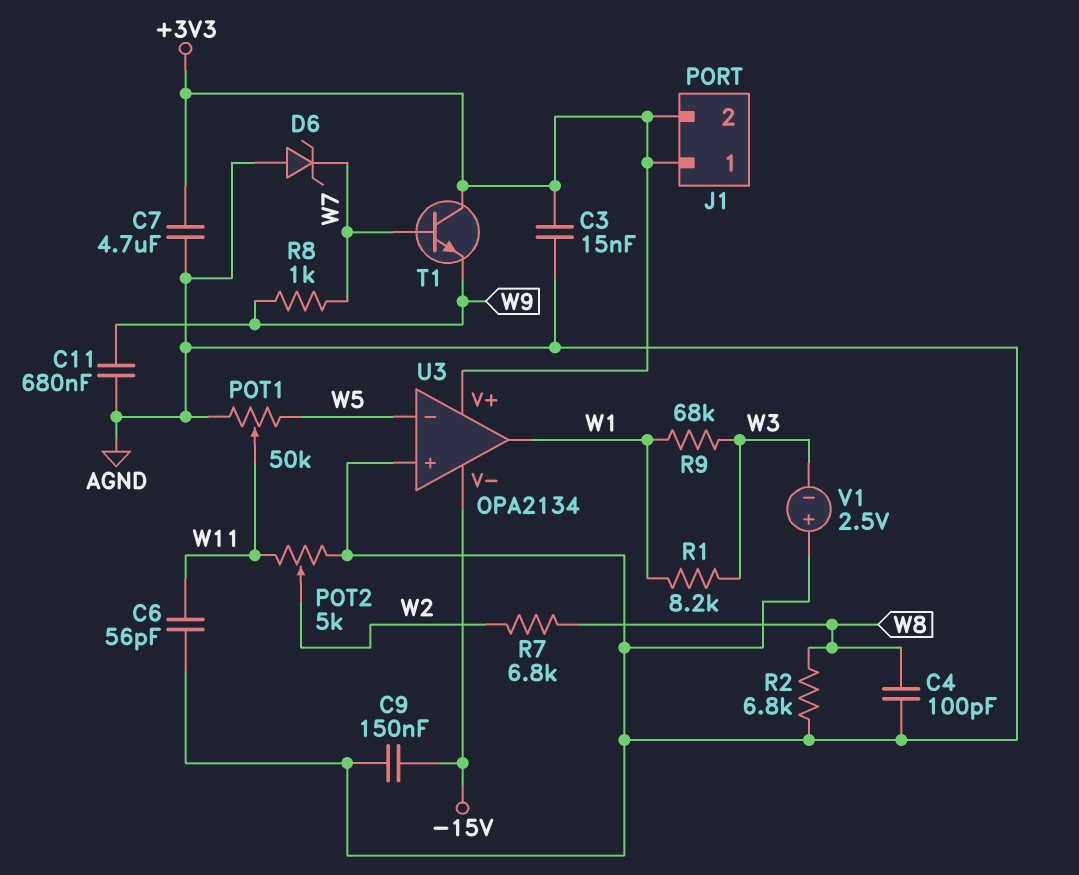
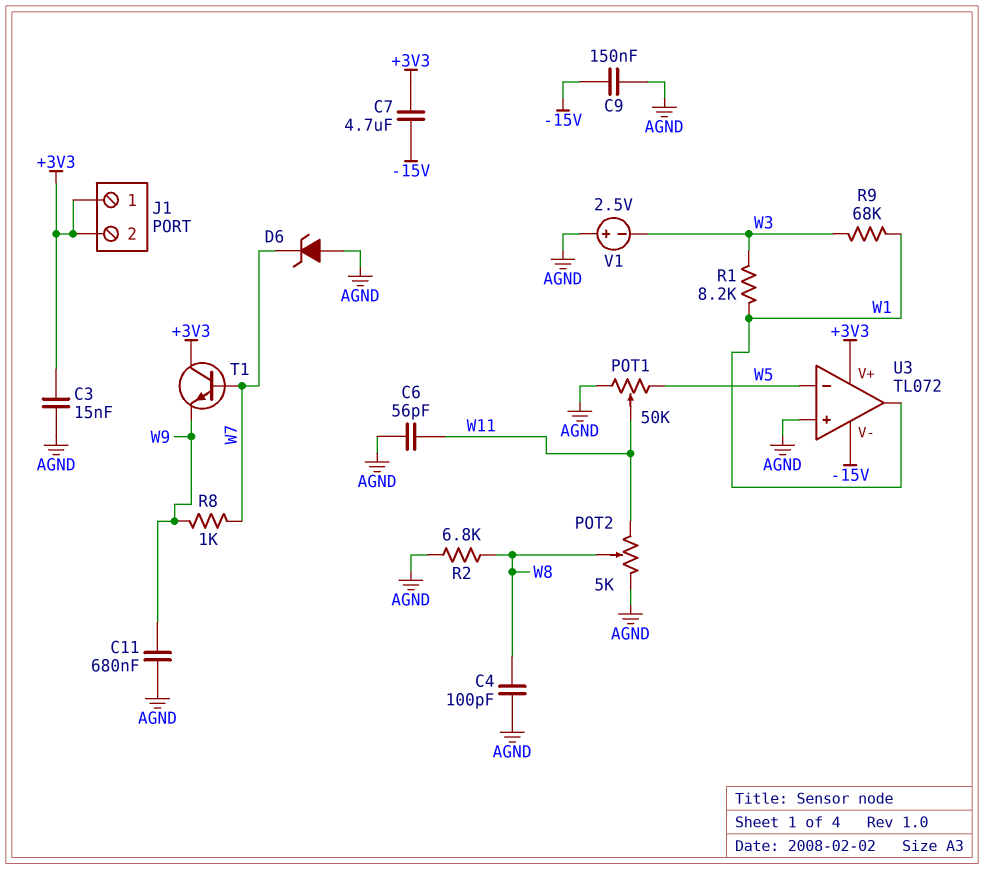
C7: 4.7uF (+3V3, AGND) -> 4.7uF (+3V3, -15V)
POT2: 5k (AGND, W11, wiper W2) -> 5k (AGND, W11, wiper W8)
R7: 6.8k (W2, W8) -> none
U3: OPA2134 -> TL072

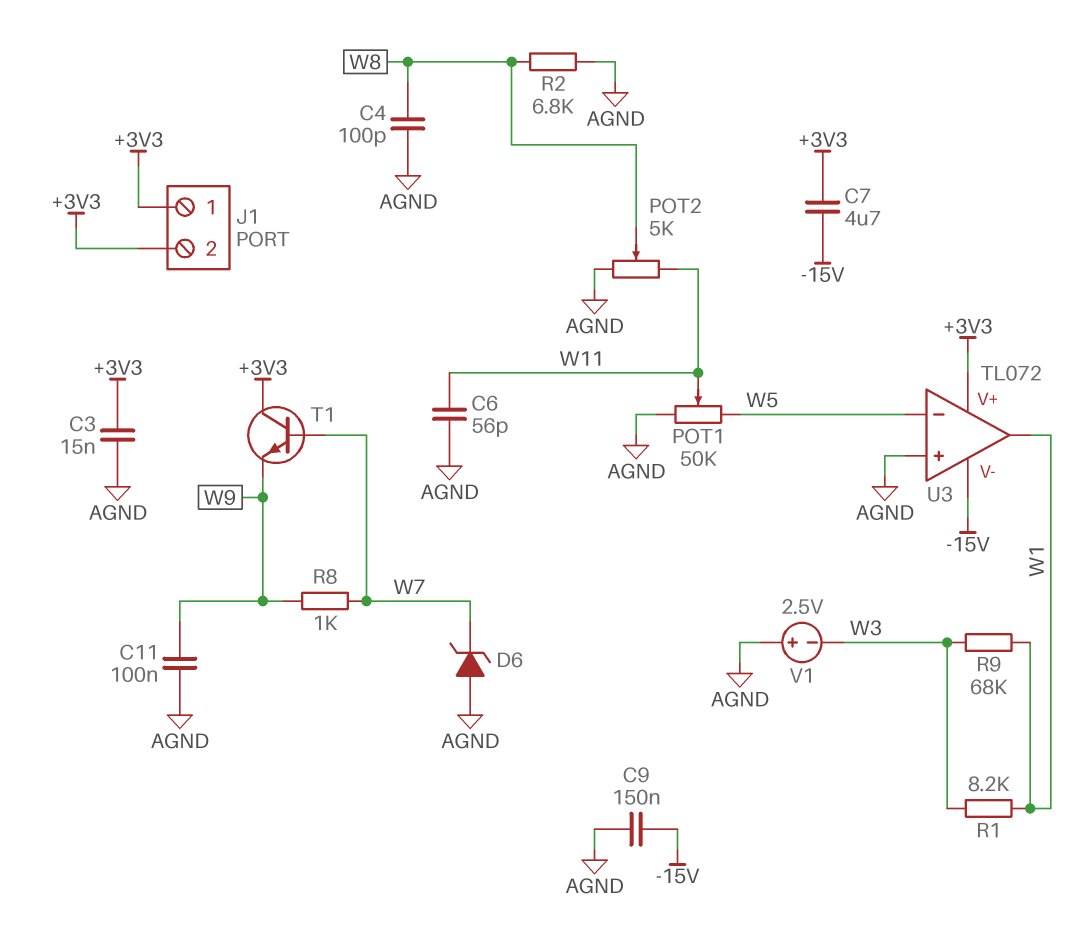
C11: 680nF (AGND, W9) -> 100nF (AGND, W9)

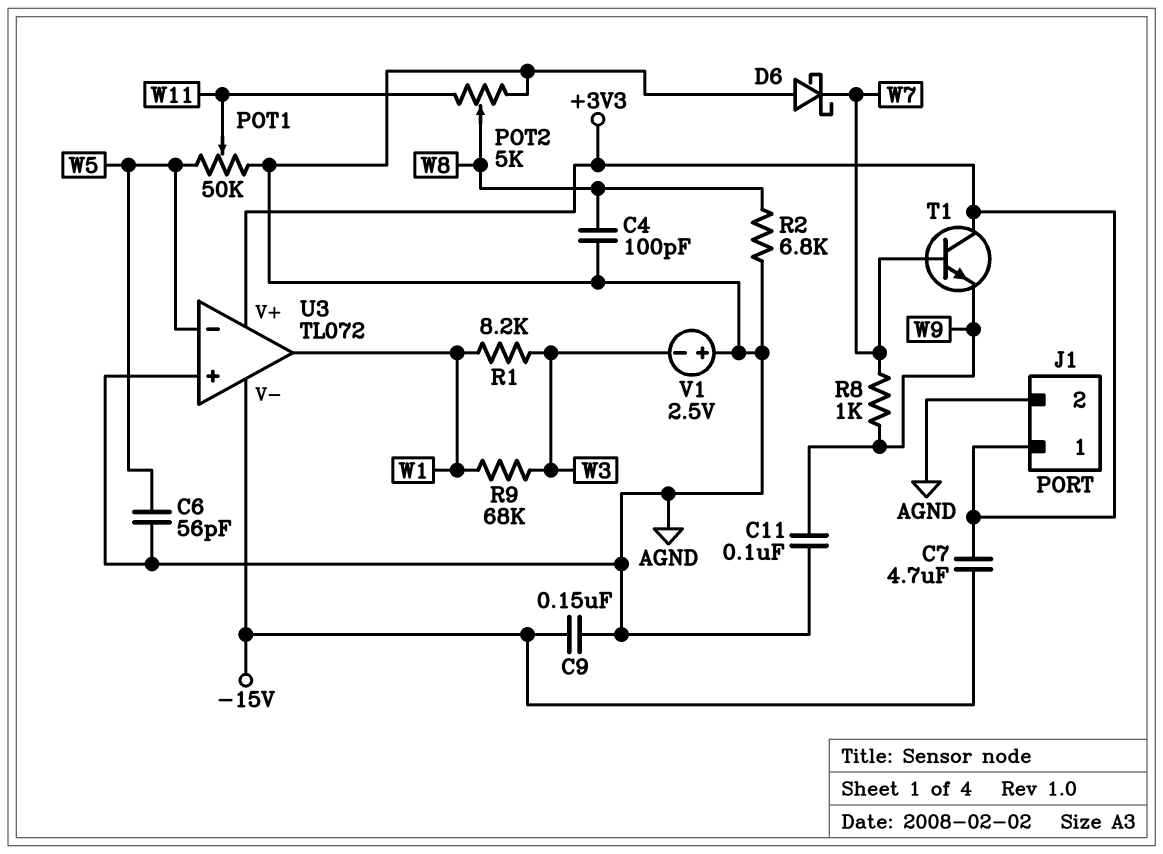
C3: 15nF (+3V3, AGND) -> none
C6: 56pF (AGND, W11) -> 56pF (AGND, W5)
D6: zener (A AGND, K W7) -> schottky (A AGND, K W7)
J1 pin 2: +3V3 -> AGND

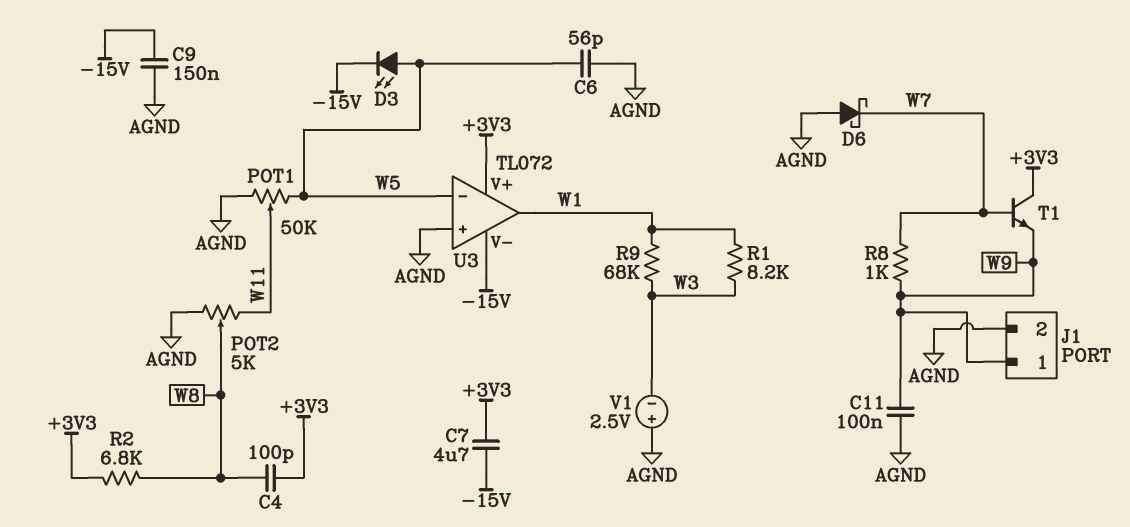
C4: 100pF (AGND, W8) -> 100pF (+3V3, W8)
D3: none -> LED (A W5, K -15V)
J1 pin 1: +3V3 -> W9
R2: 6.8k (AGND, W8) -> 6.8k (+3V3, W8)

